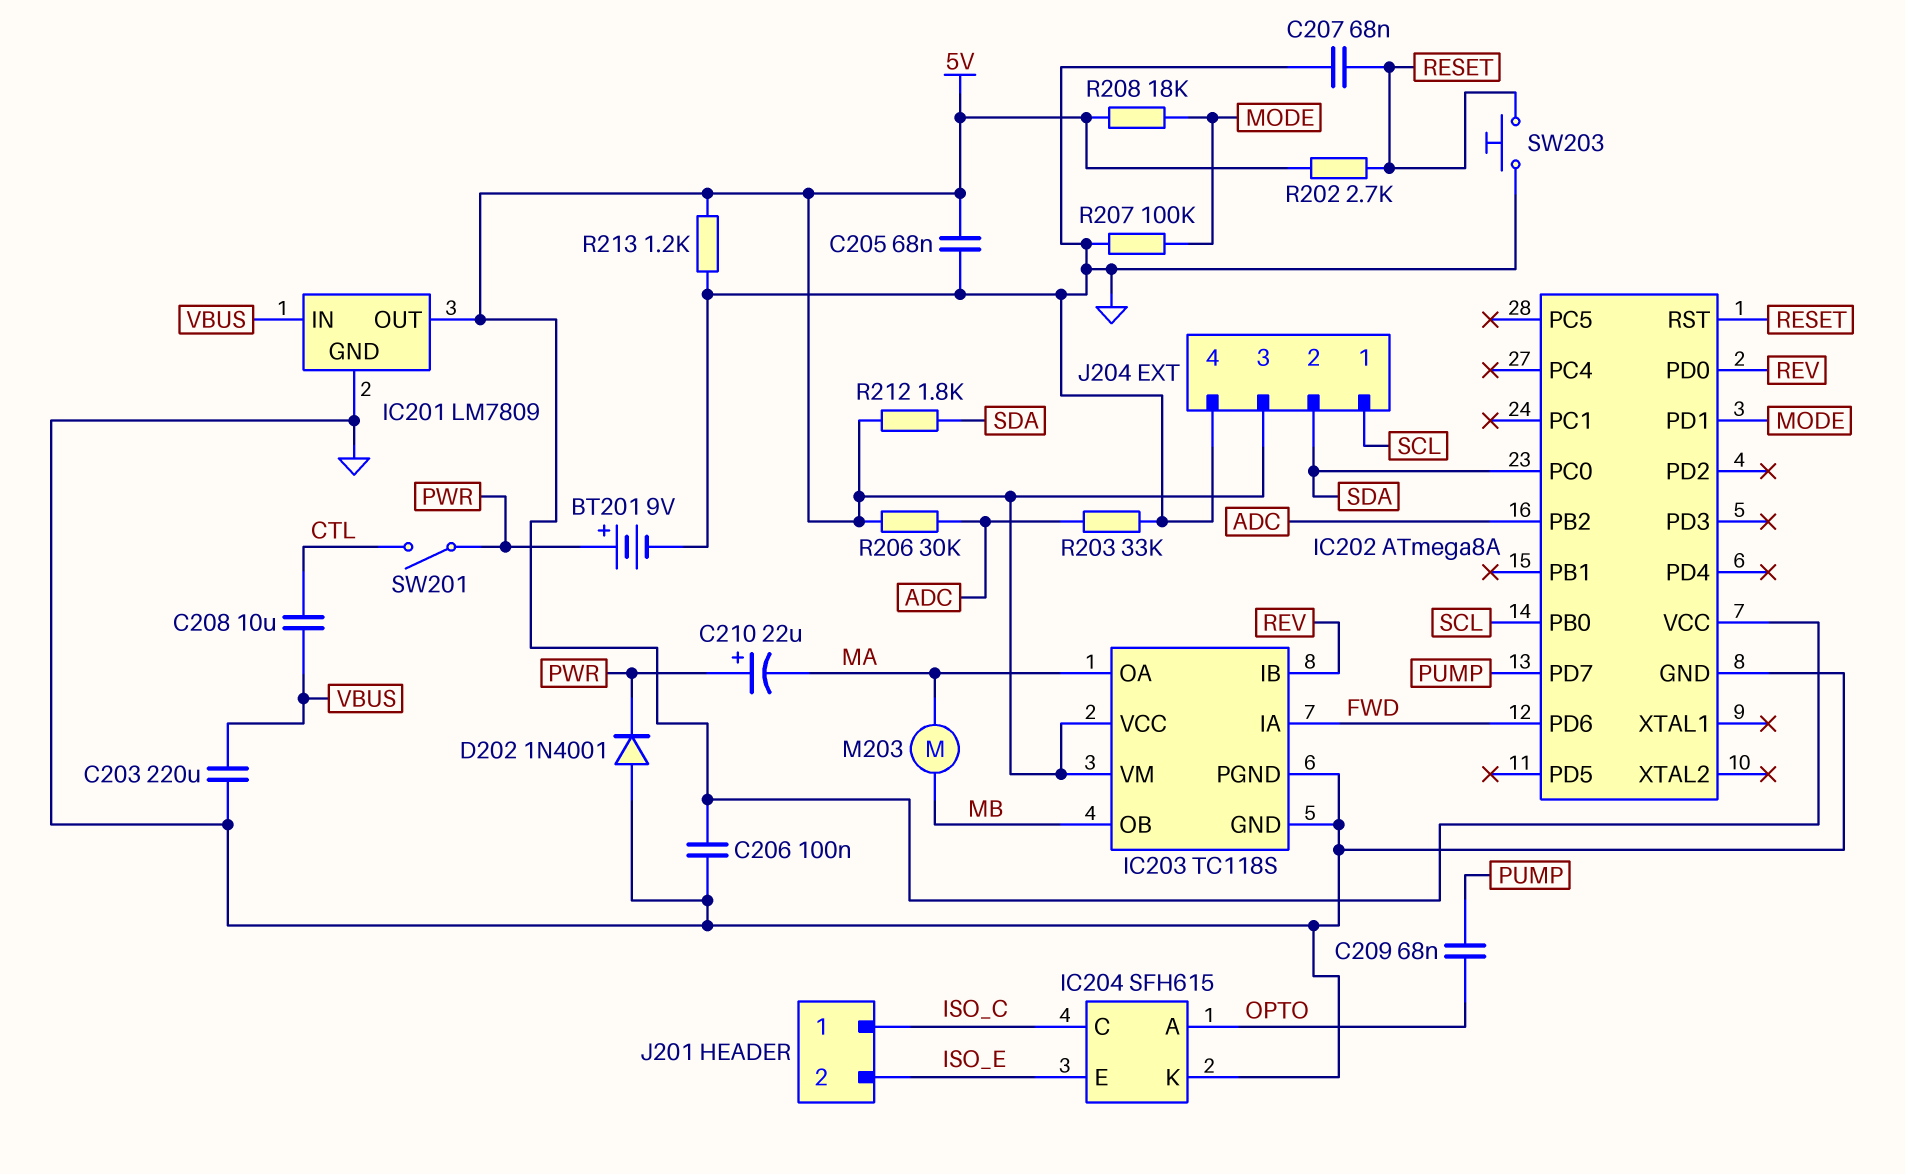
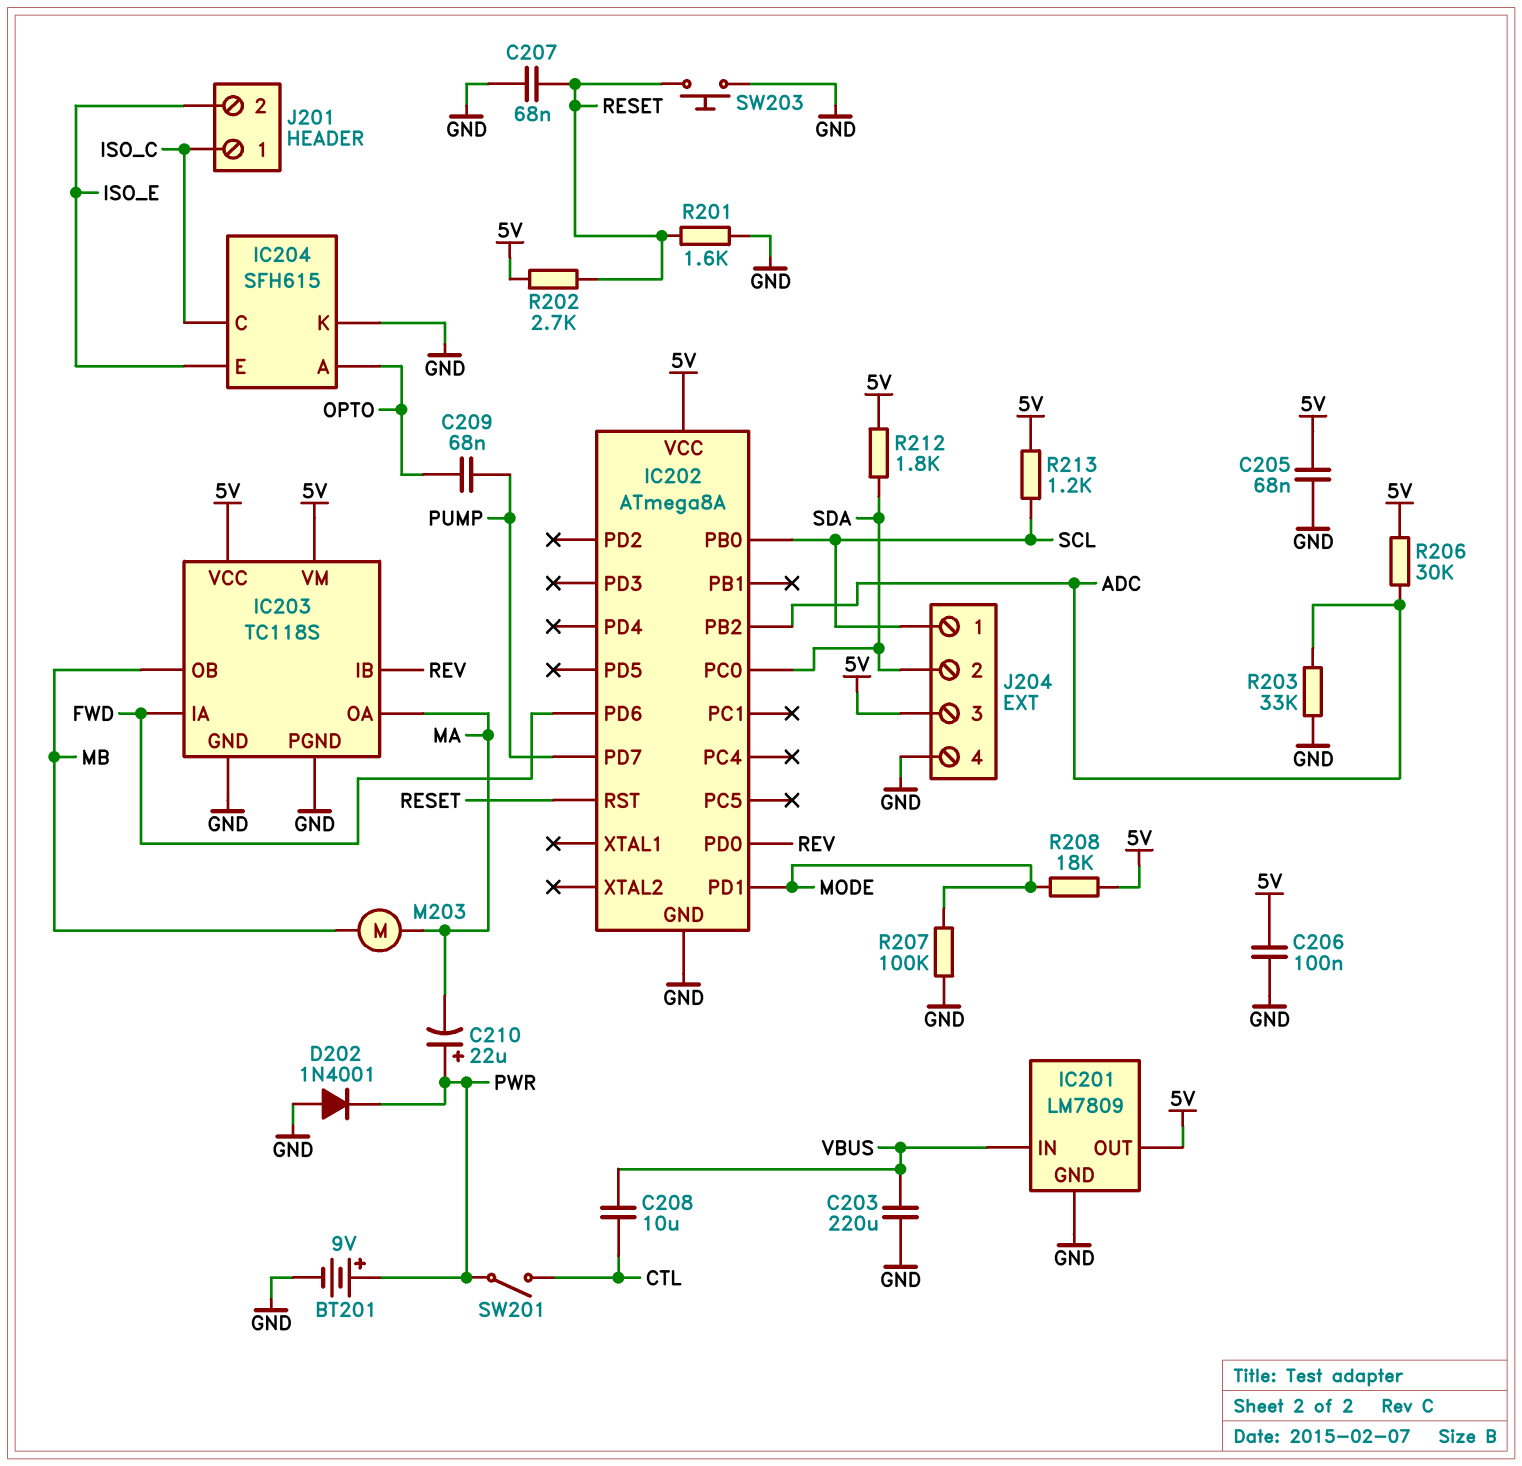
R201: none -> 1.6k (GND, RESET)
R213: 1.2k (5V, GND) -> 1.2k (5V, SCL)

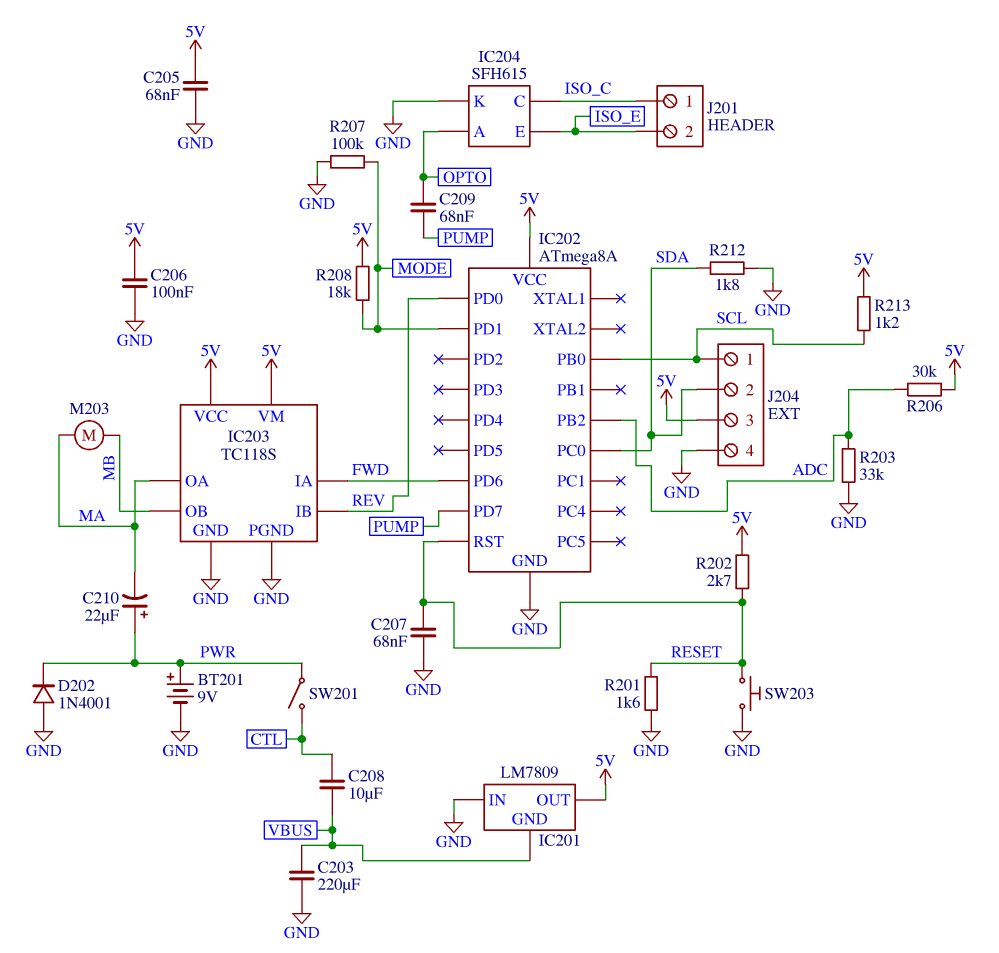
IC201 pin GND: GND -> VBUS
IC201 pin IN: VBUS -> GND
R212: 1.8k (5V, SDA) -> 1.8k (GND, SDA)

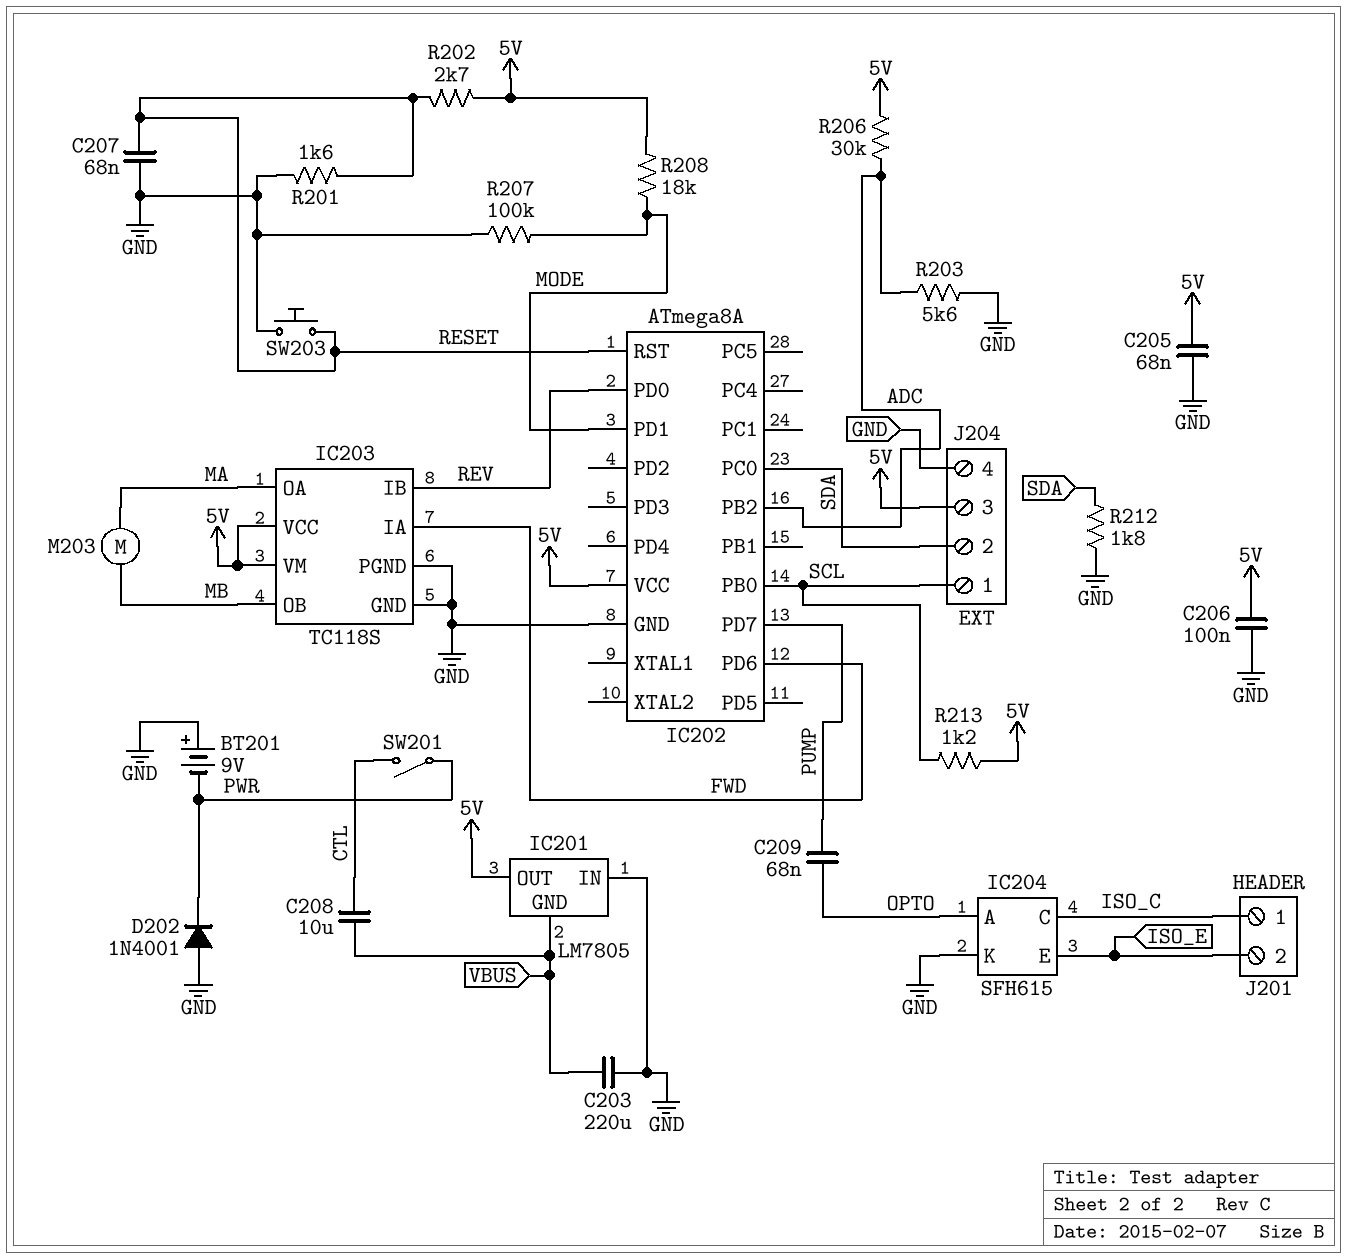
BT201: 9V (plus PWR, minus GND) -> 9V (plus GND, minus PWR)
C210: 22uF (plus PWR, minus MA) -> none
IC201: LM7809 -> LM7805
R203: 33k (ADC, GND) -> 5.6k (ADC, GND)

